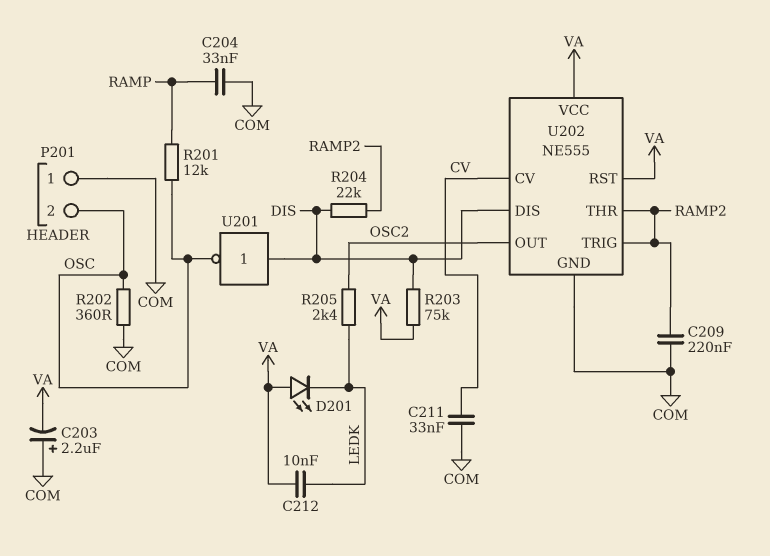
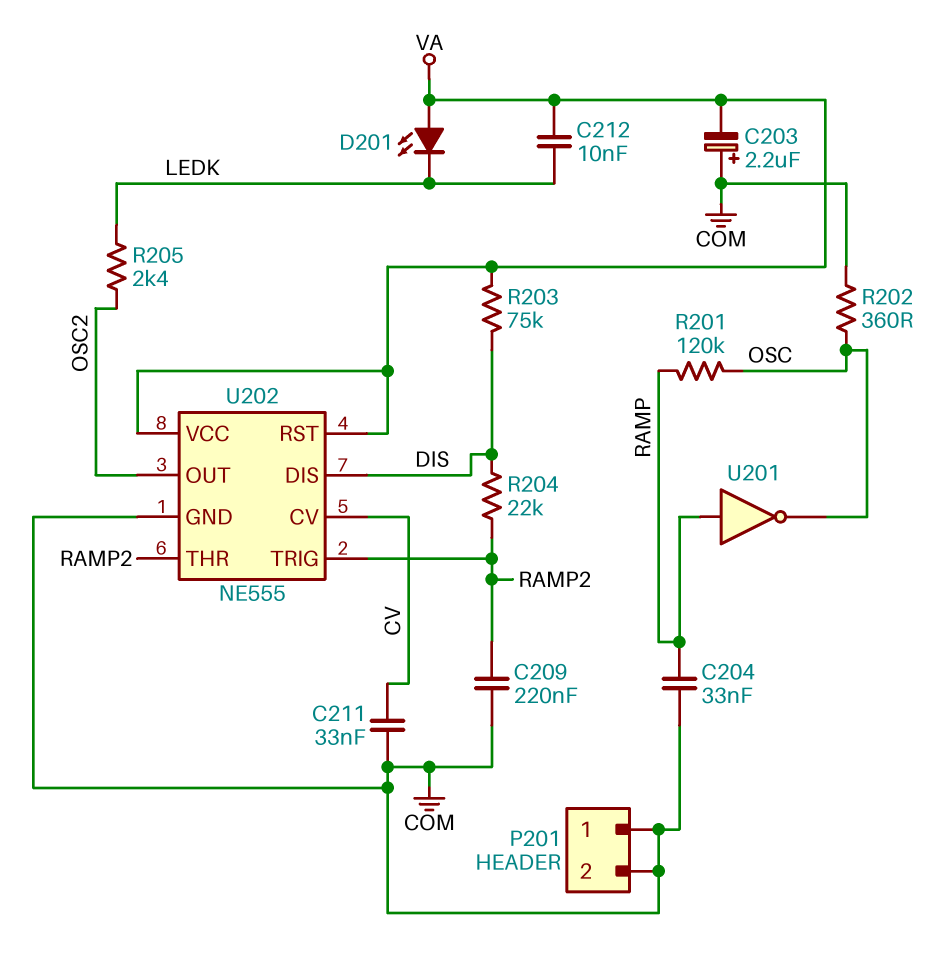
P201 pin 2: OSC -> COM
R201: 12k (OSC, RAMP) -> 120k (OSC, RAMP)
U201: NOT (in DIS, out OSC) -> NOT (in RAMP, out OSC)

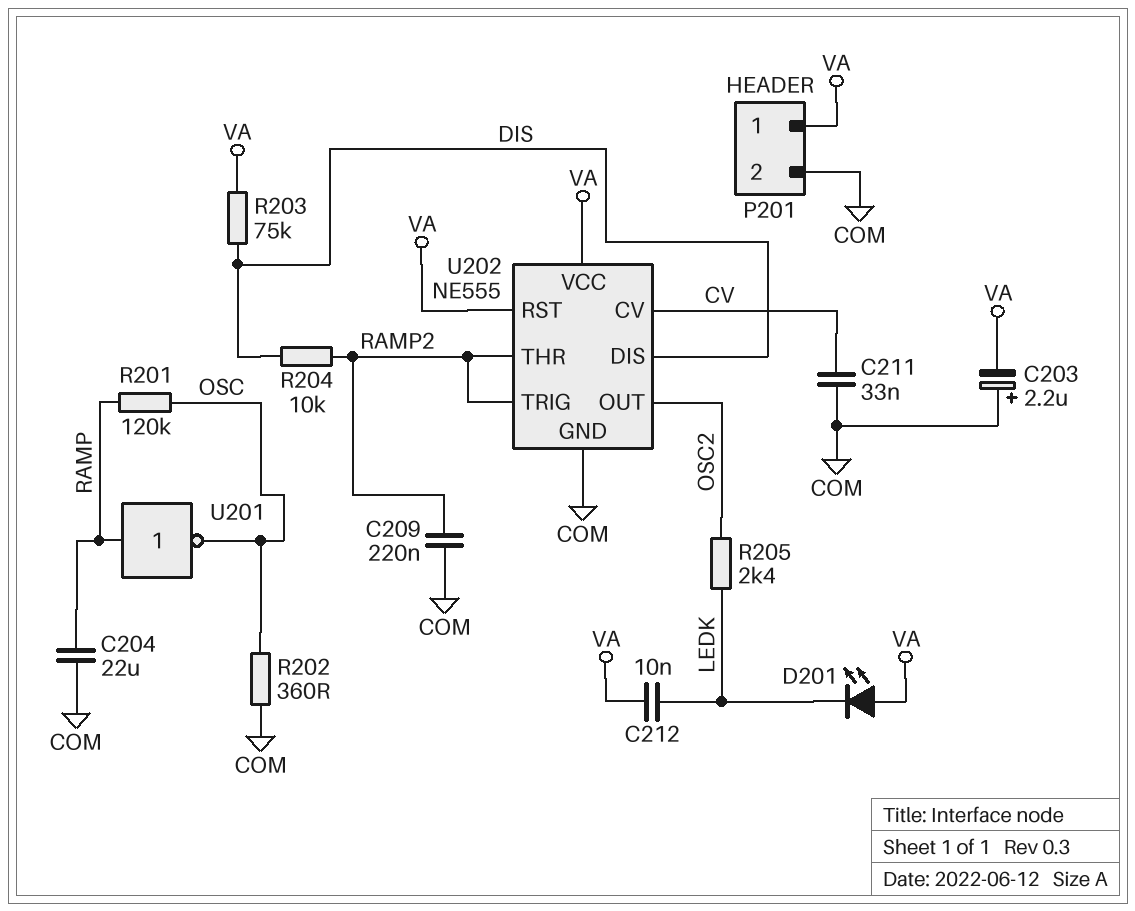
C204: 33nF (COM, RAMP) -> 22uF (COM, RAMP)
P201 pin 1: COM -> VA
R204: 22k (DIS, RAMP2) -> 10k (DIS, RAMP2)

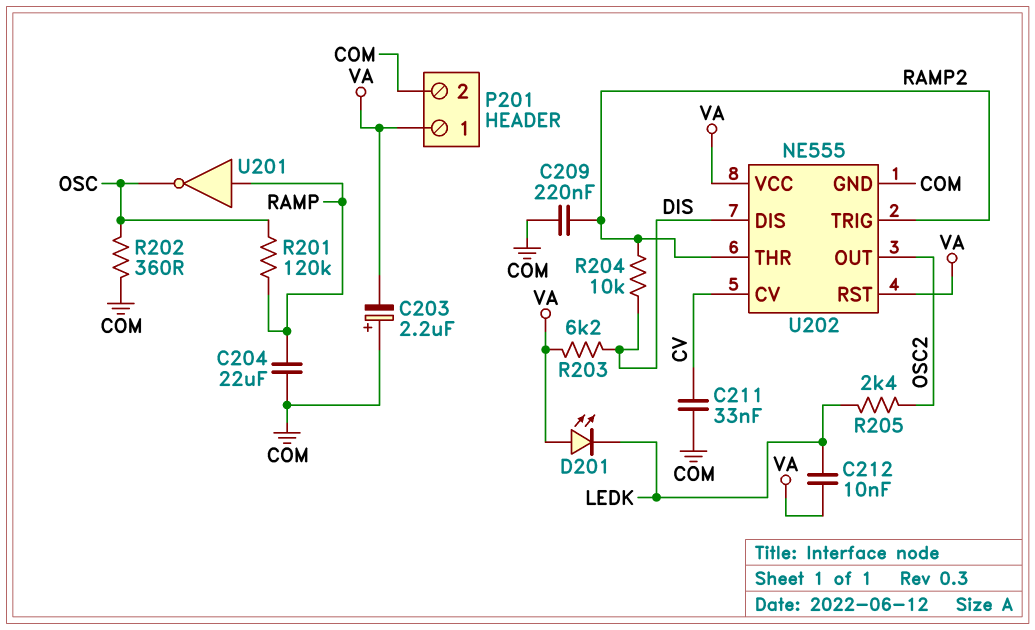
R203: 75k (DIS, VA) -> 6.2k (DIS, VA)

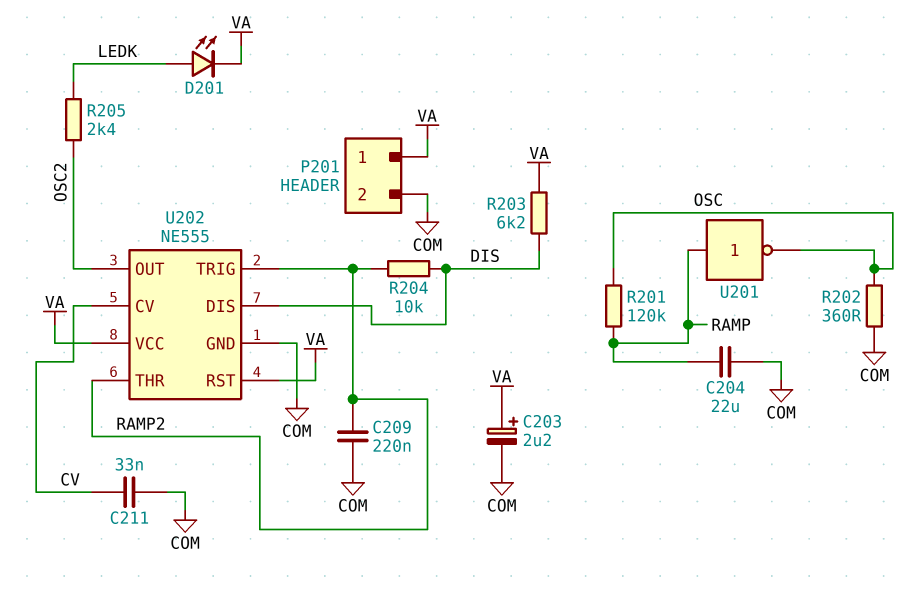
C203: 2.2uF (plus COM, minus VA) -> 2.2uF (plus VA, minus COM)
C212: 10nF (LEDK, VA) -> none
D201: LED (A VA, K LEDK) -> LED (A LEDK, K VA)

